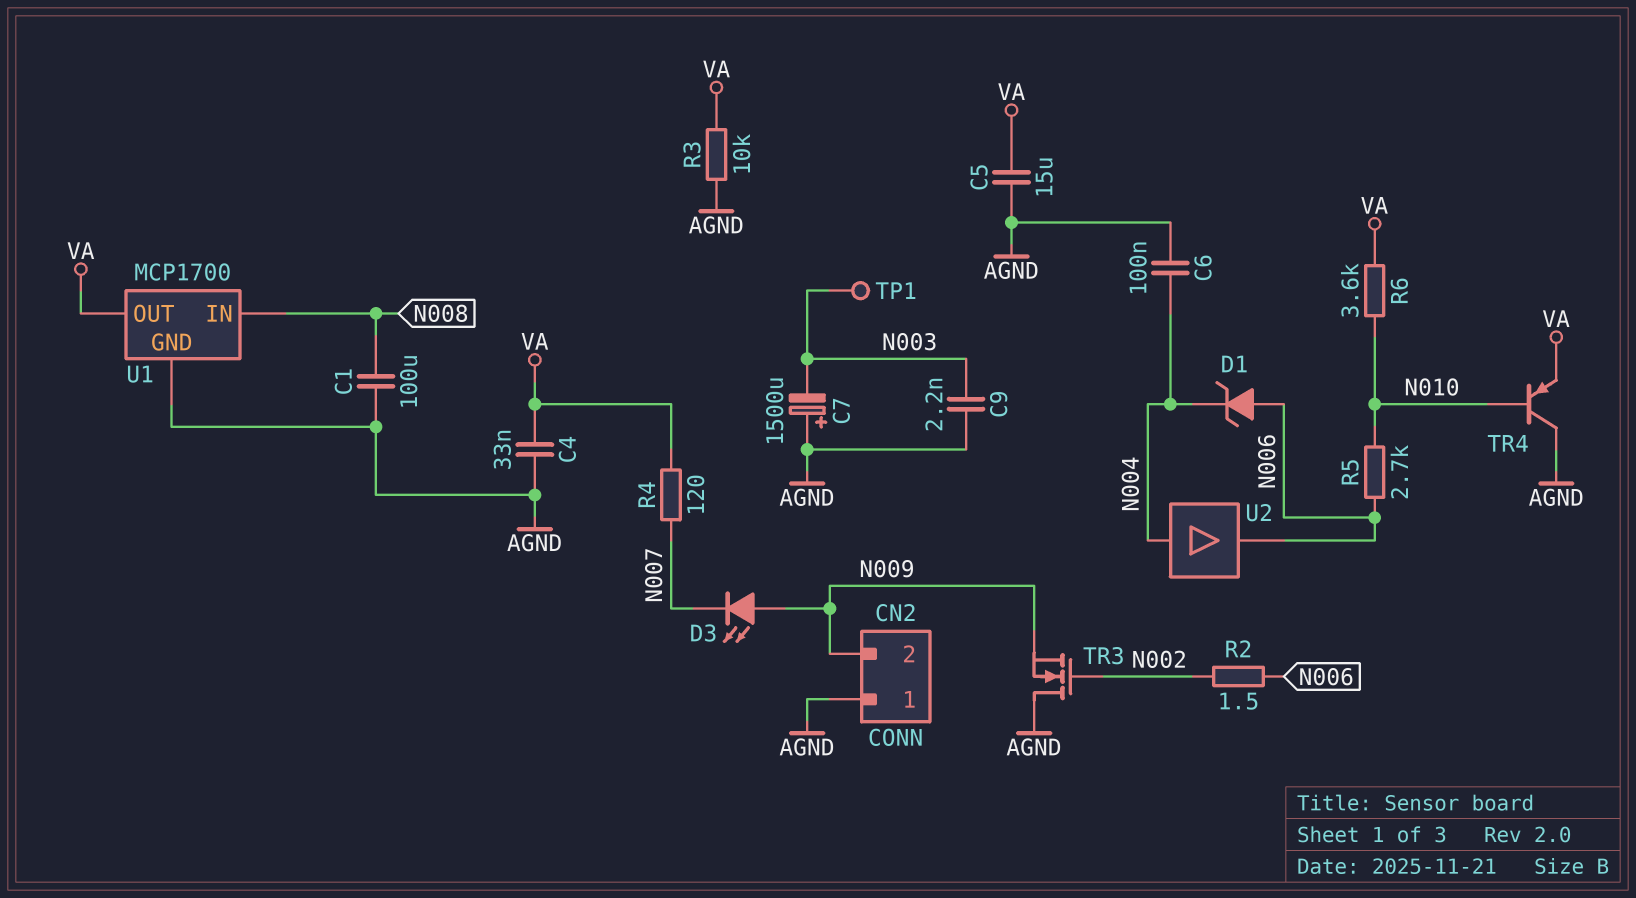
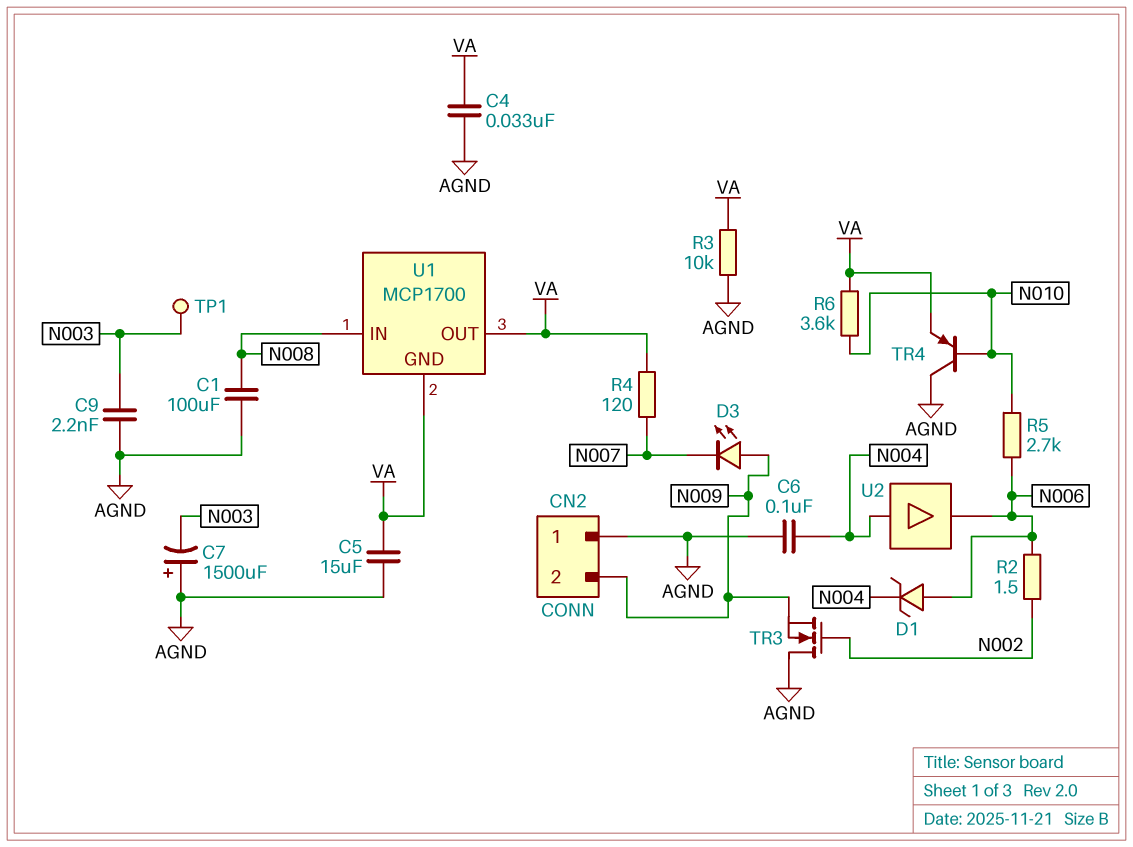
U1 pin GND: AGND -> VA

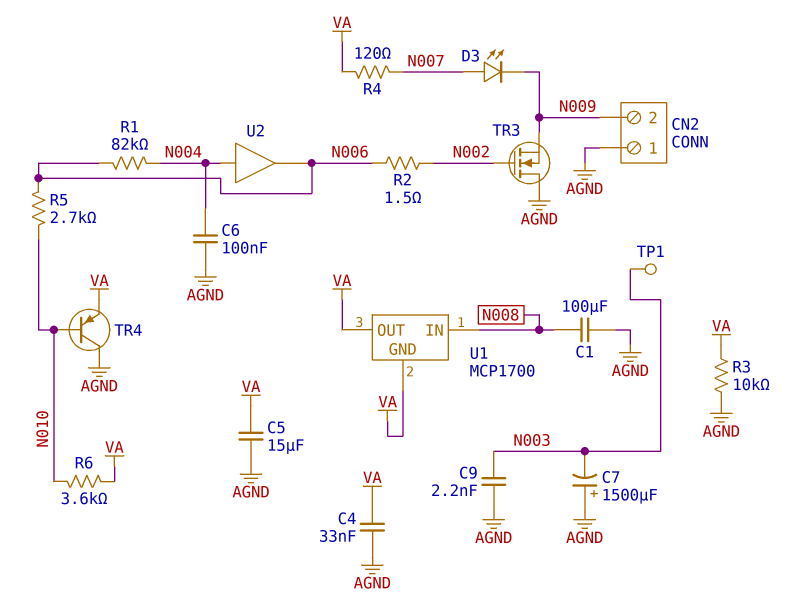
D1: zener (A N006, K N004) -> none
D3: LED (A N009, K N007) -> LED (A N007, K N009)
R1: none -> 82k (N004, N006)

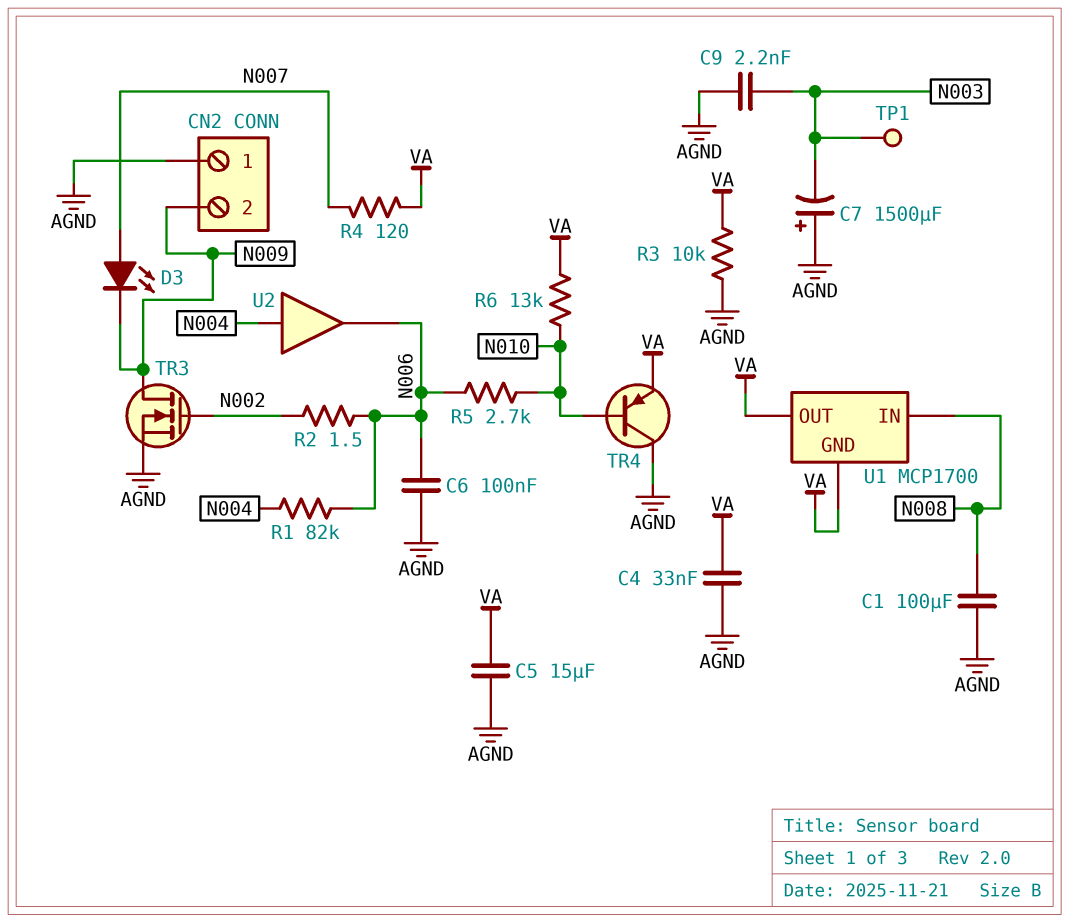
C6: 100nF (AGND, N004) -> 100nF (AGND, N006)
R6: 3.6k (N010, VA) -> 13k (N010, VA)
TR3: NMOS (G N002, D AGND, S N009) -> NMOS (G N002, D N009, S AGND)

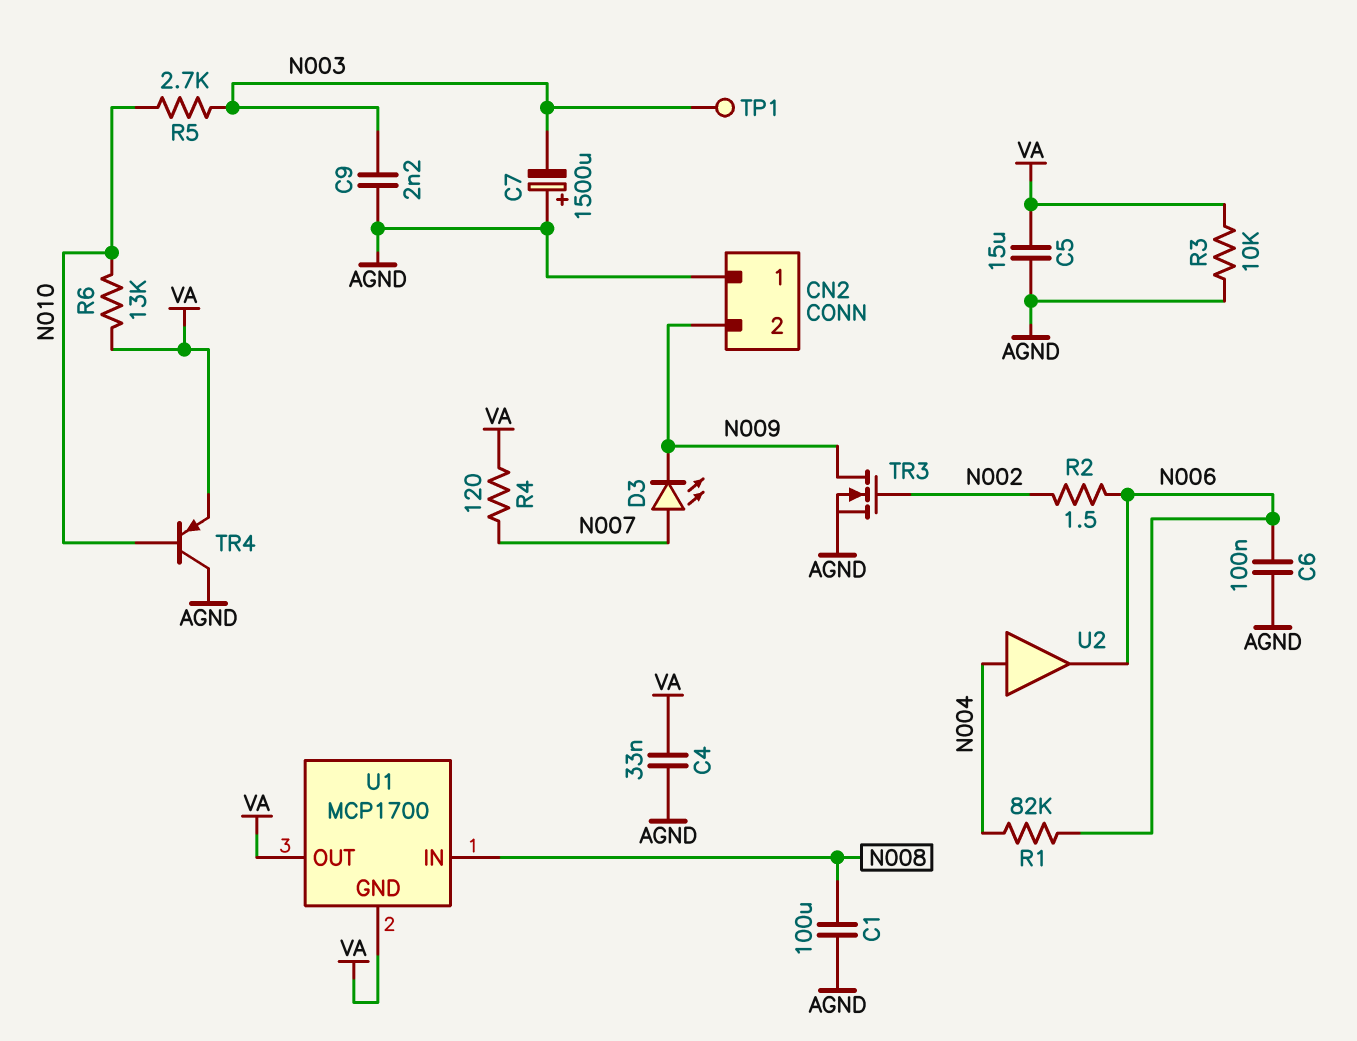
R5: 2.7k (N006, N010) -> 2.7k (N003, N010)

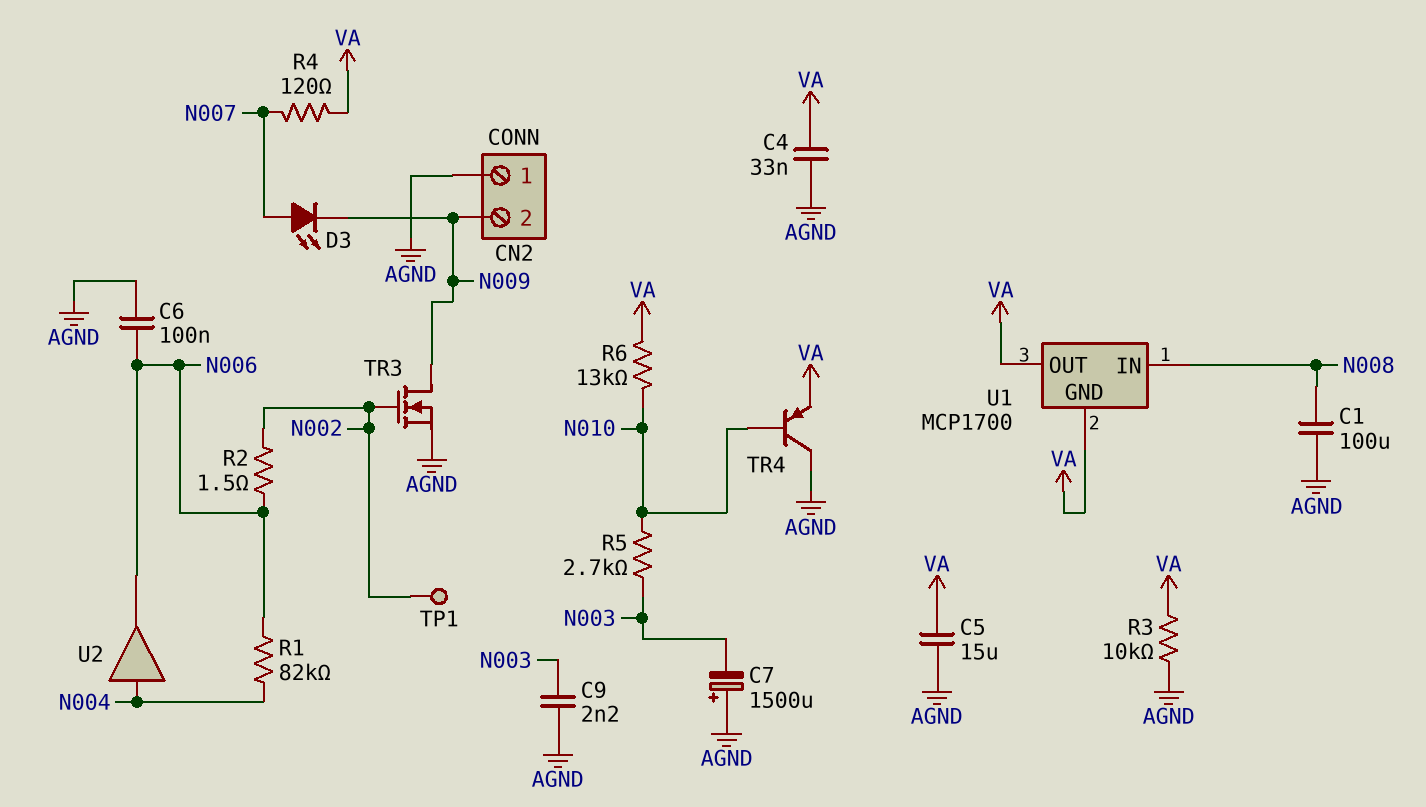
TP1: test point (N003) -> test point (N002)

